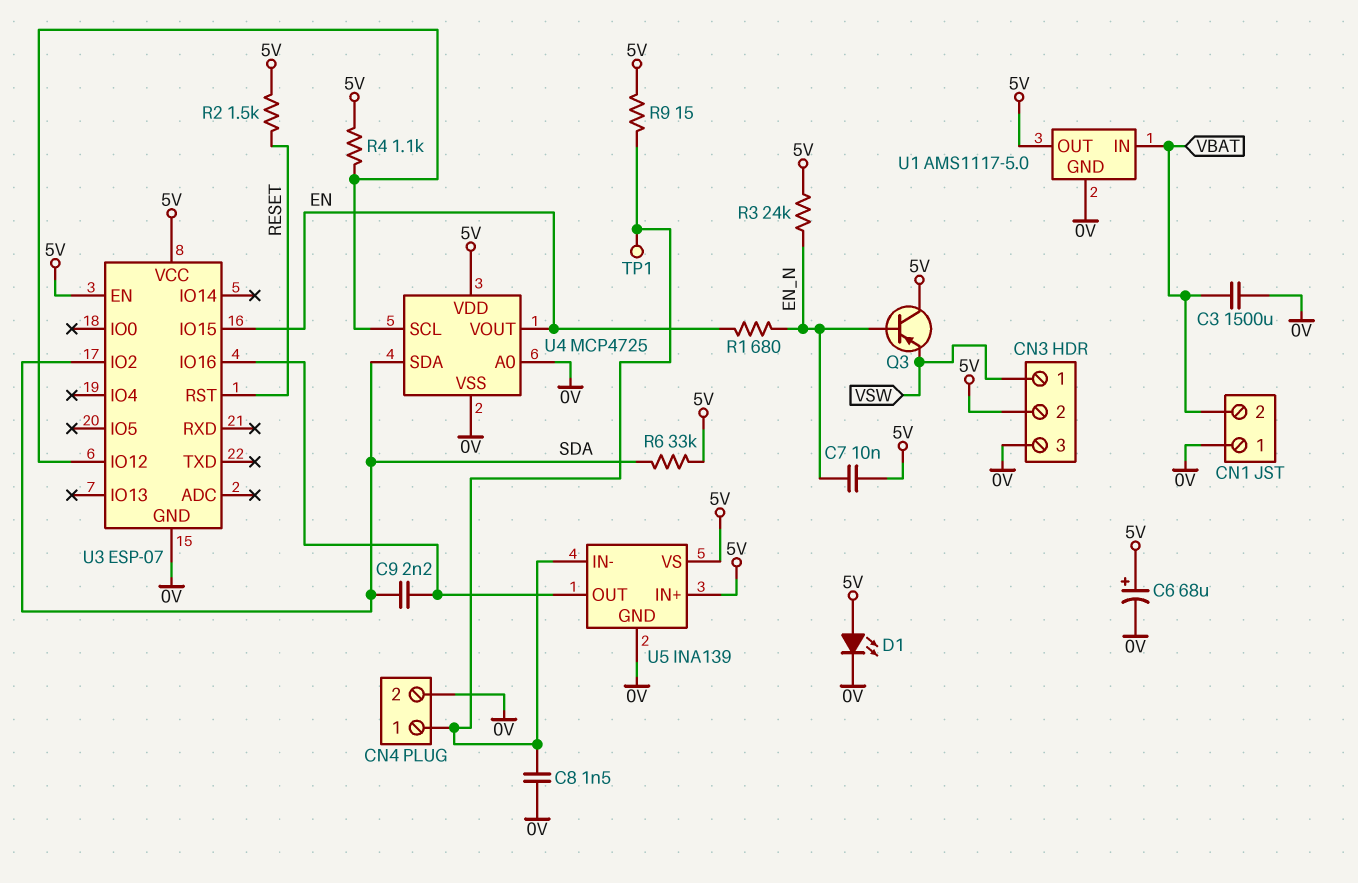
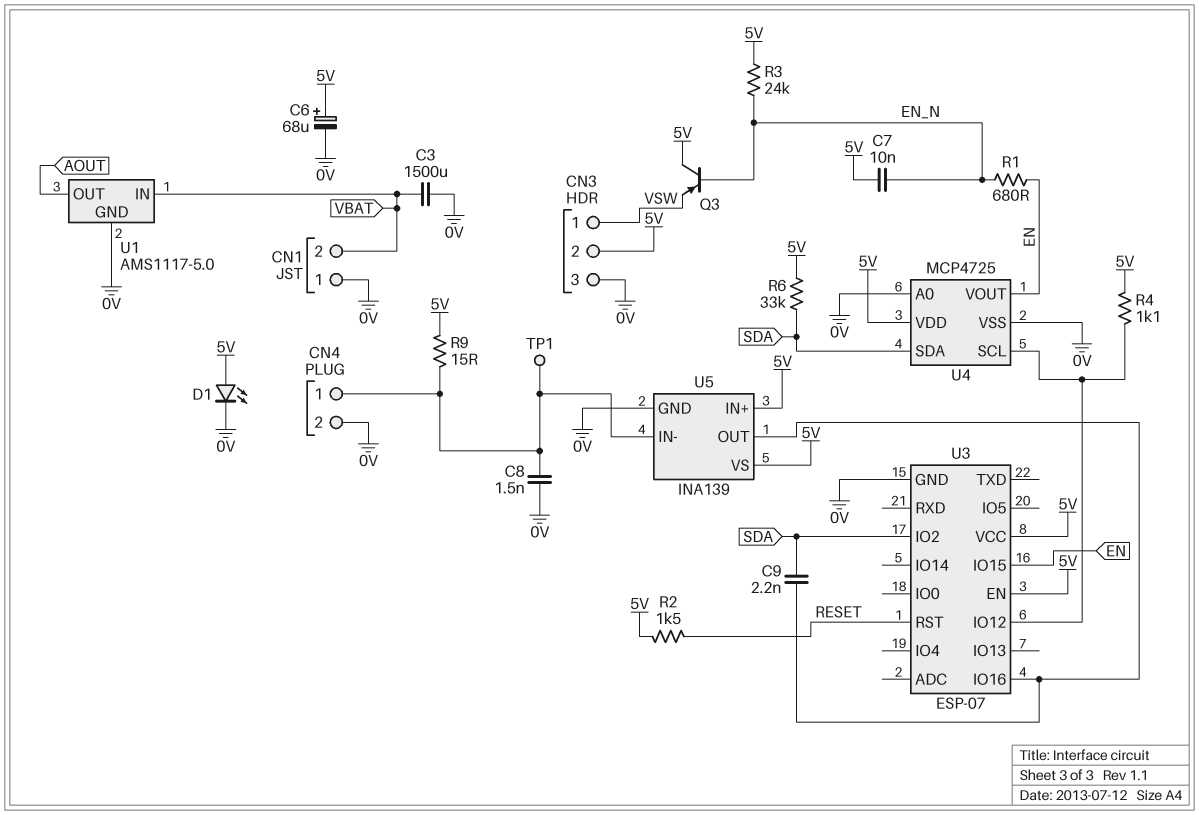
U1 pin OUT: 5V -> AOUT

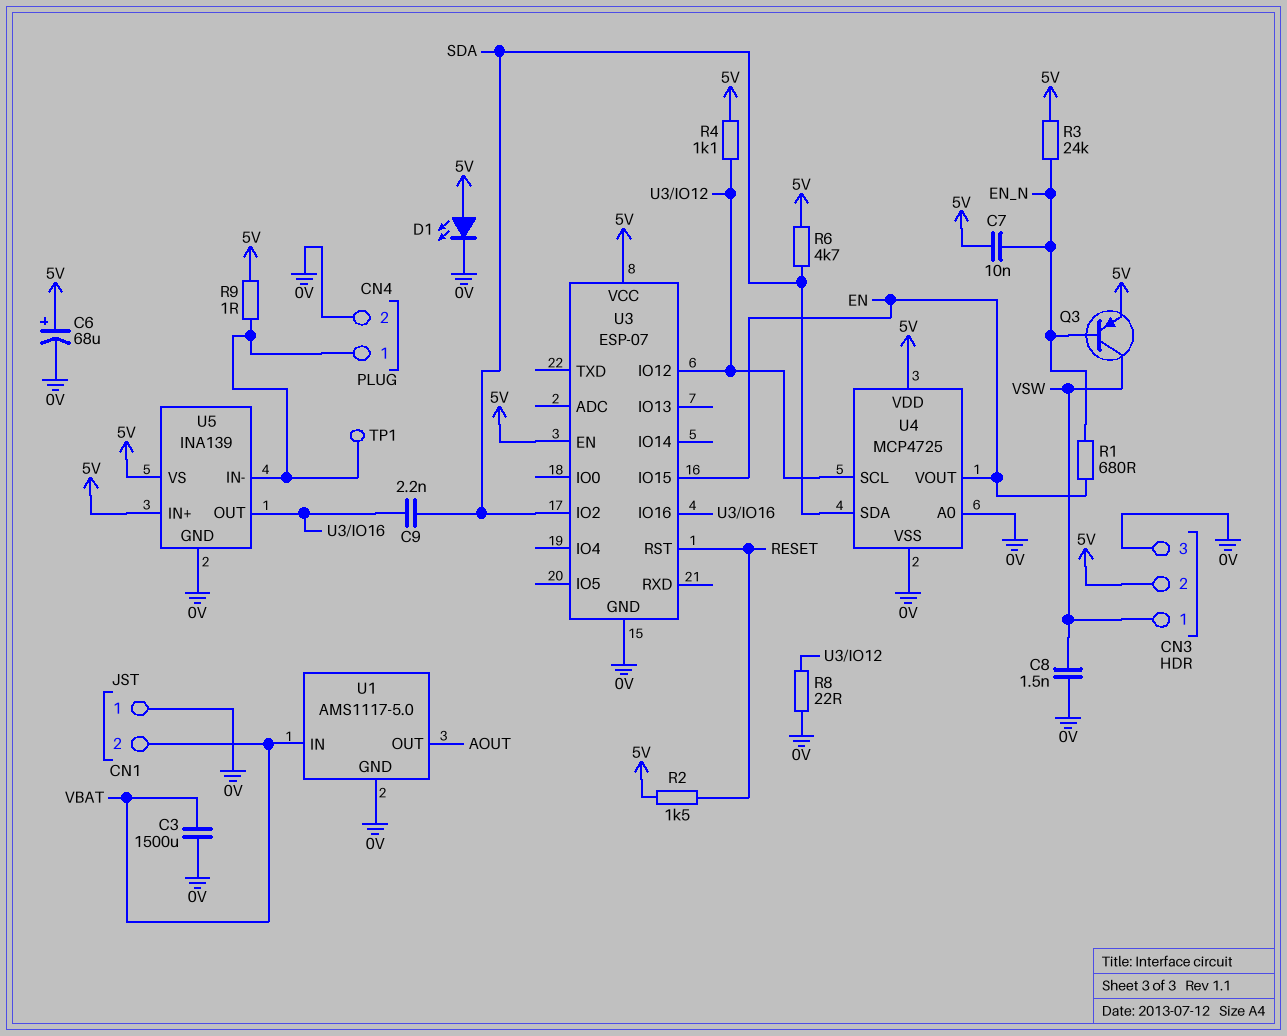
C8: 1.5nF (0V, CN4/1) -> 1.5nF (0V, VSW)
Q3: PNP (B EN_N, C 5V, E VSW) -> PNP (B EN_N, C VSW, E 5V)
R6: 33k (5V, SDA) -> 4.7k (5V, SDA)
R8: none -> 22 (0V, U3/IO12)
R9: 15 (5V, CN4/1) -> 1 (5V, CN4/1)

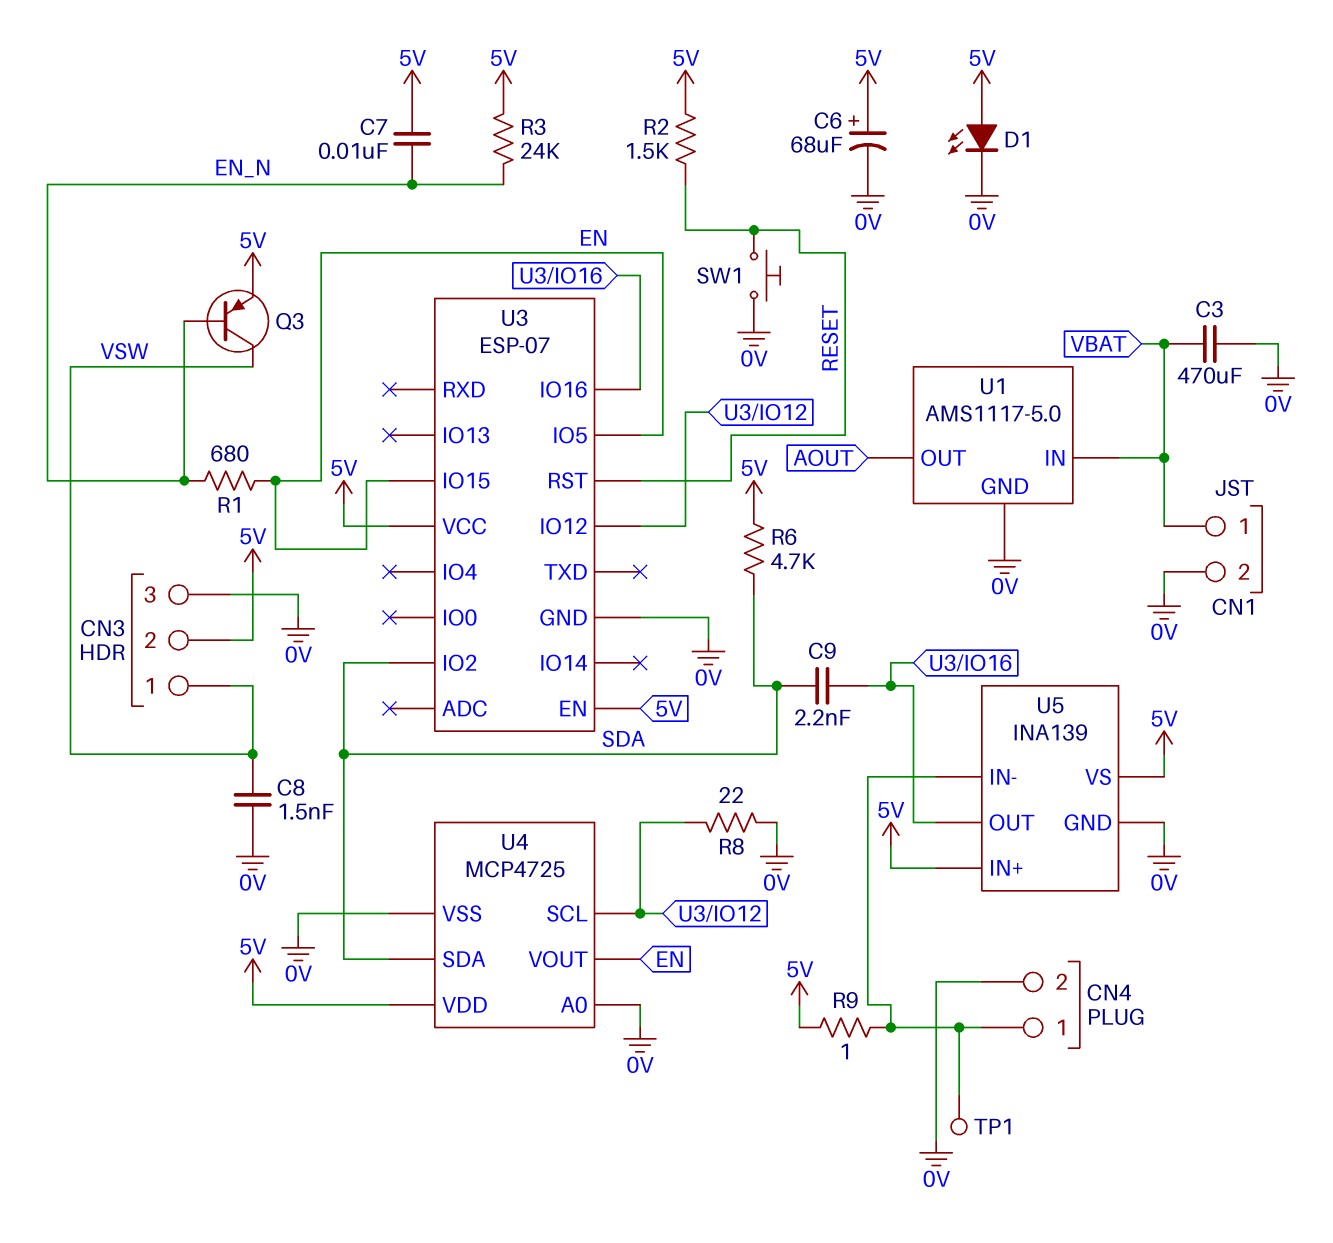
C3: 1500uF (0V, VBAT) -> 470uF (0V, VBAT)
CN1 pin 1: 0V -> VBAT
CN1 pin 2: VBAT -> 0V
R4: 1.1k (5V, U3/IO12) -> none
SW1: none -> button (0V, RESET)
U3 pin IO5: none -> EN

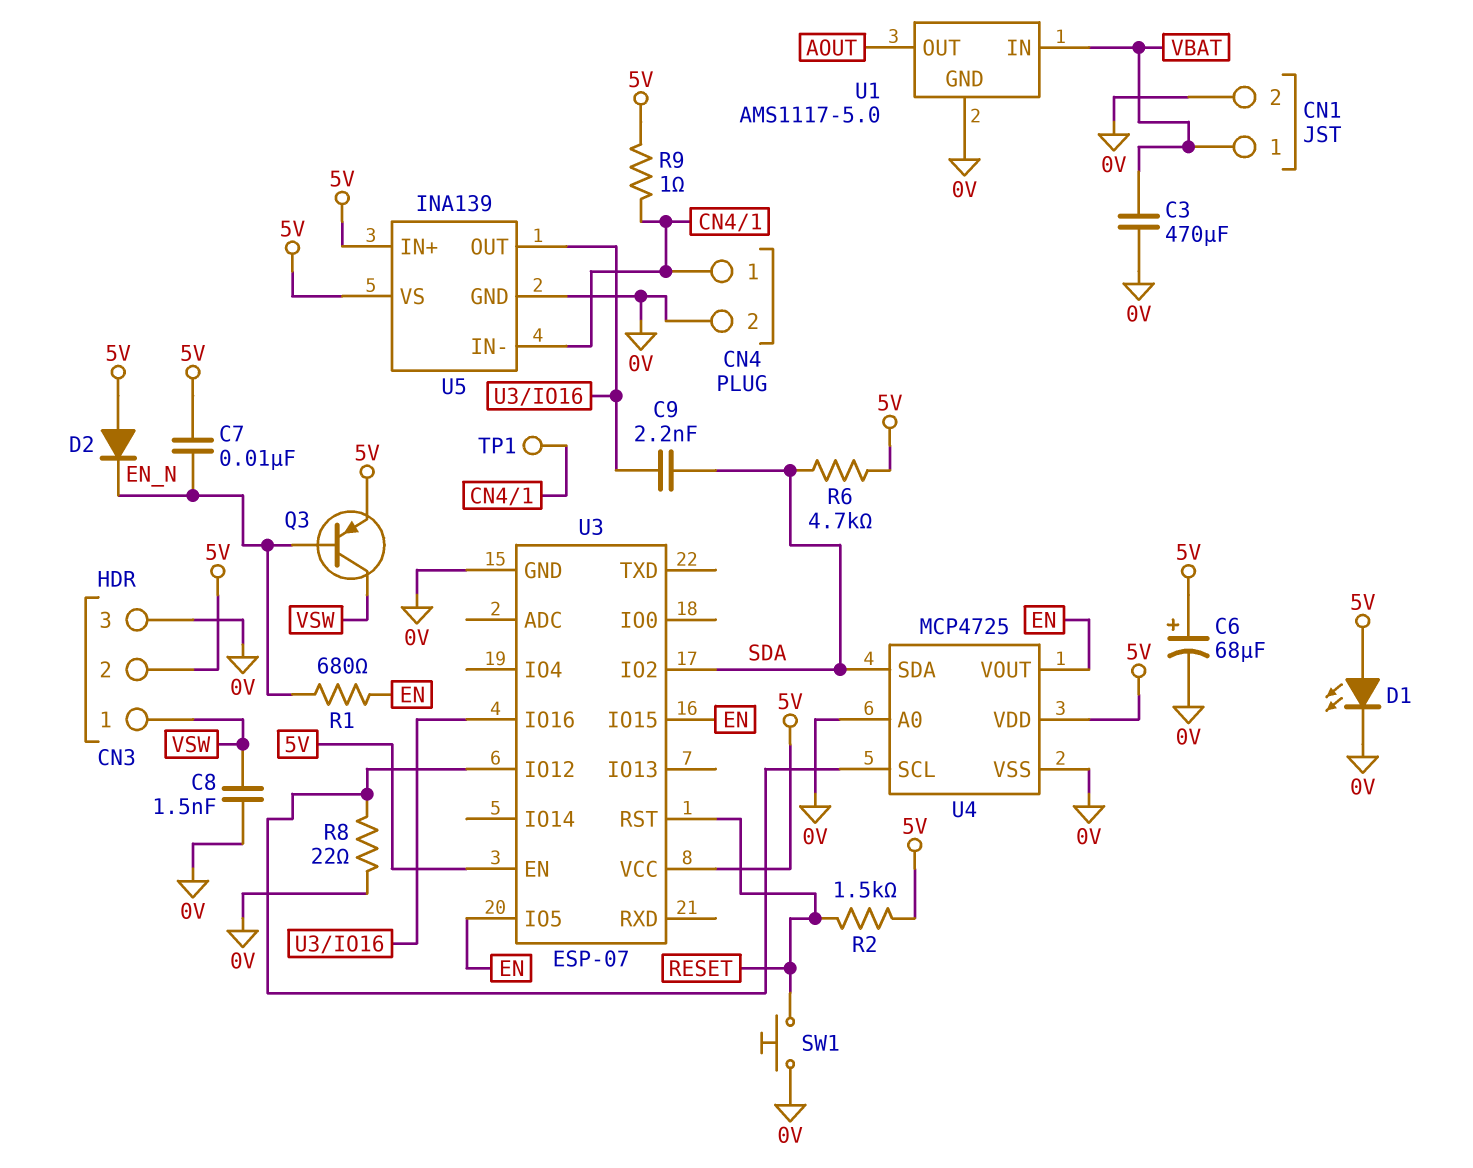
D2: none -> diode (A 5V, K EN_N)
R3: 24k (5V, EN_N) -> none

